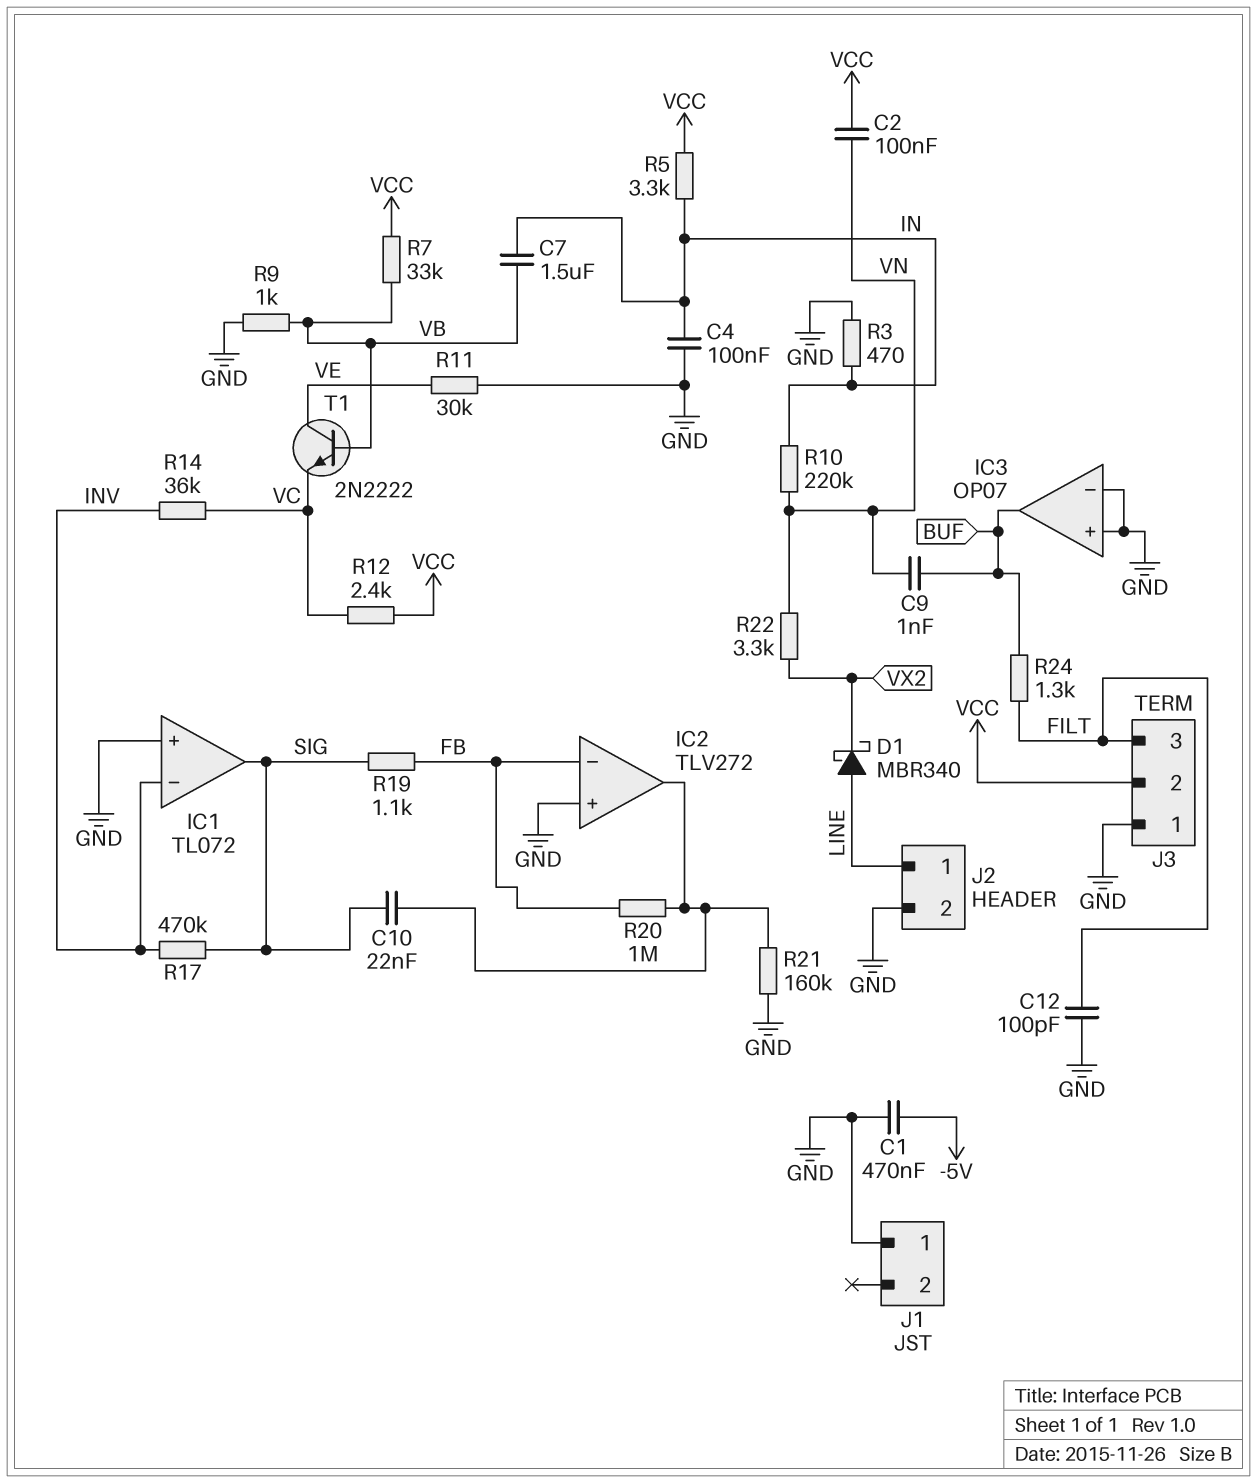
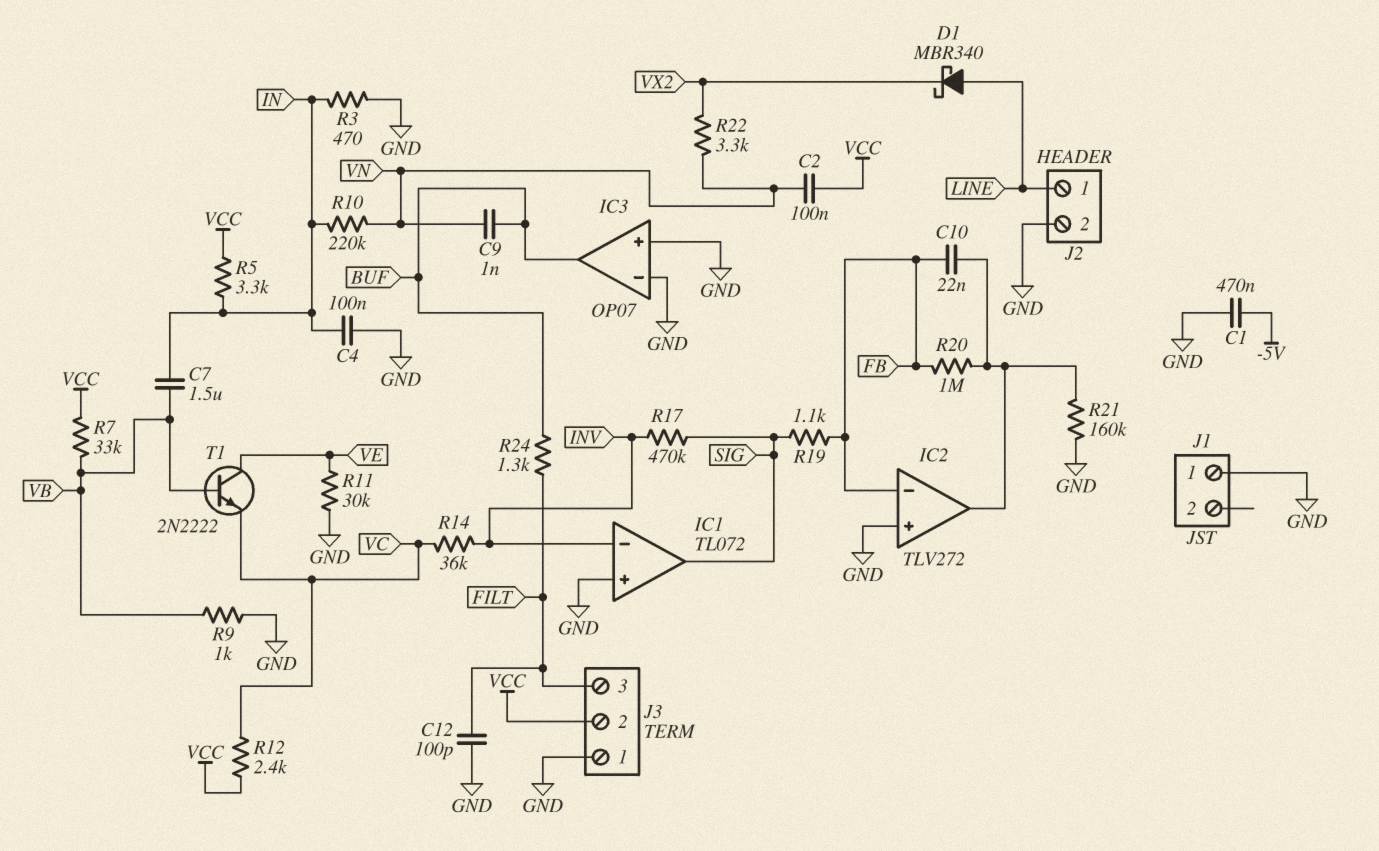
C10: 22nF (IC2/out, SIG) -> 22nF (FB, IC2/out)

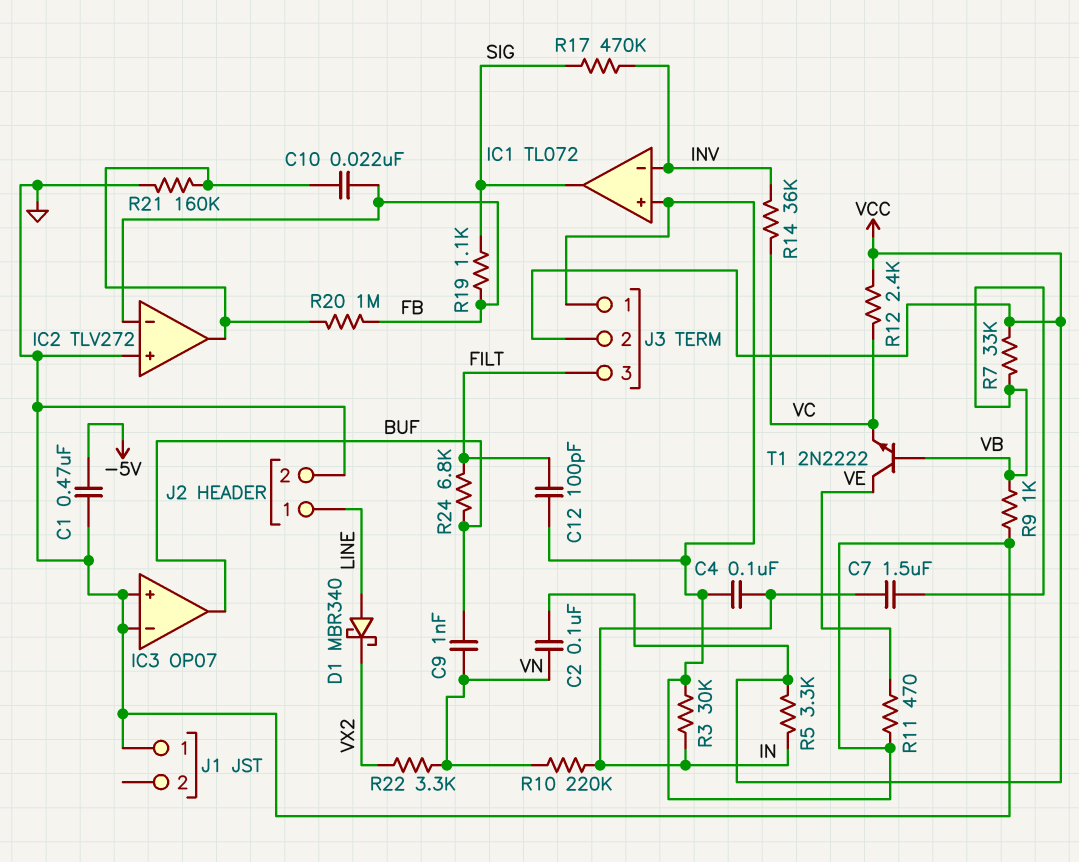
R3: 470 (GND, IN) -> 30k (GND, IN)
R11: 30k (GND, VE) -> 470 (GND, VE)
R24: 1.3k (BUF, FILT) -> 6.8k (BUF, FILT)

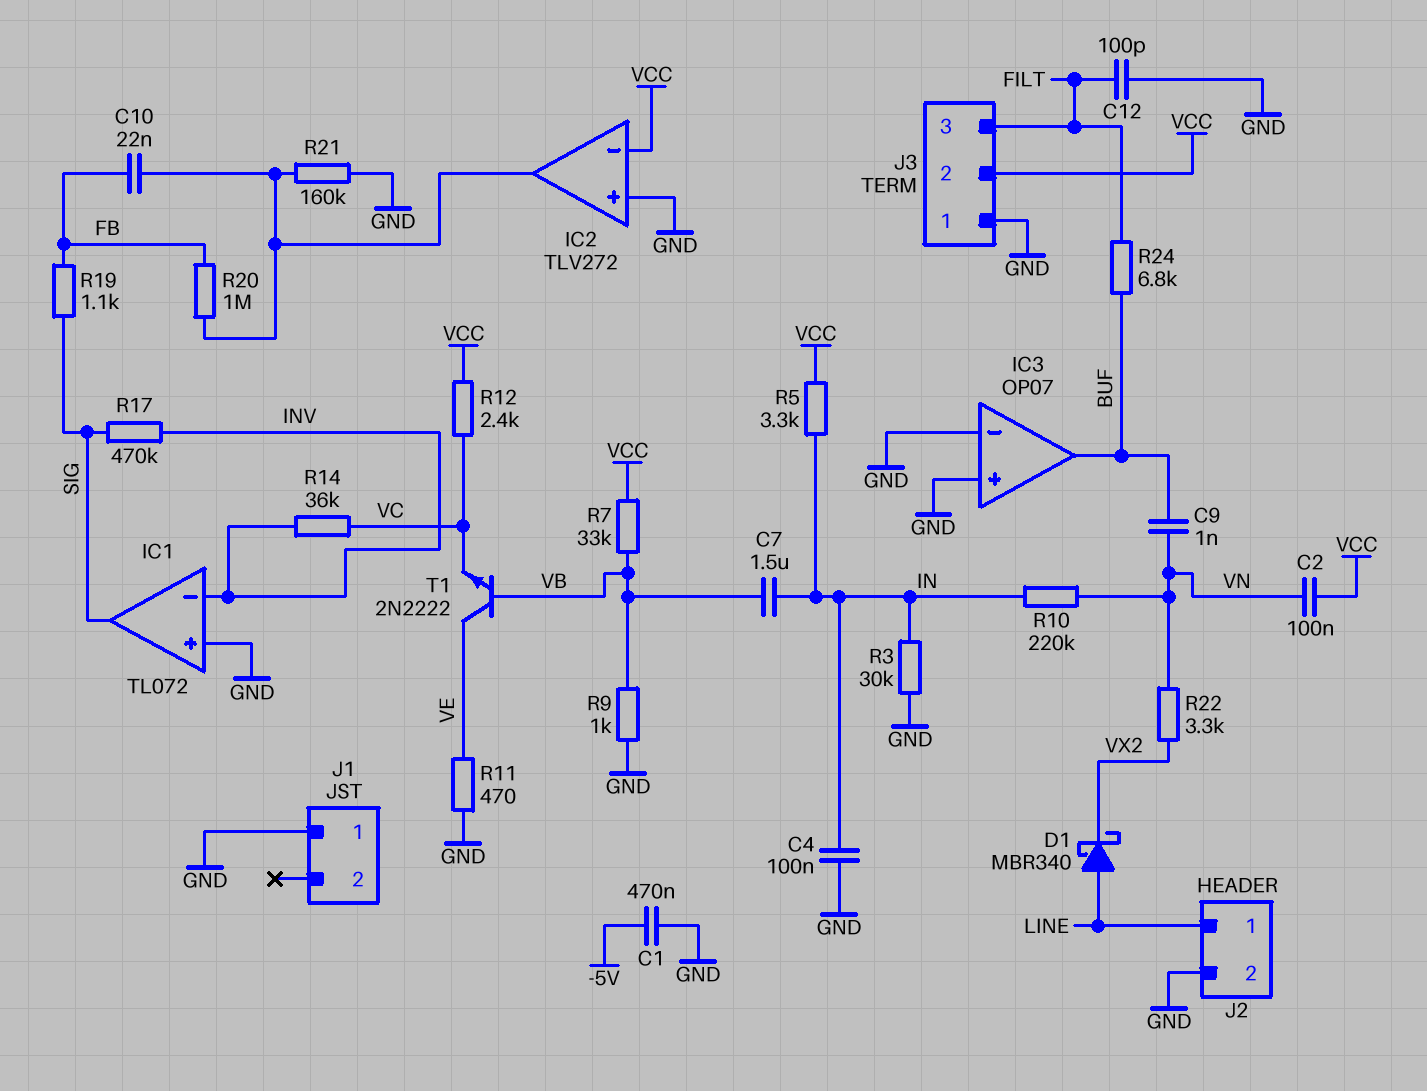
IC2 pin in-: FB -> VCC

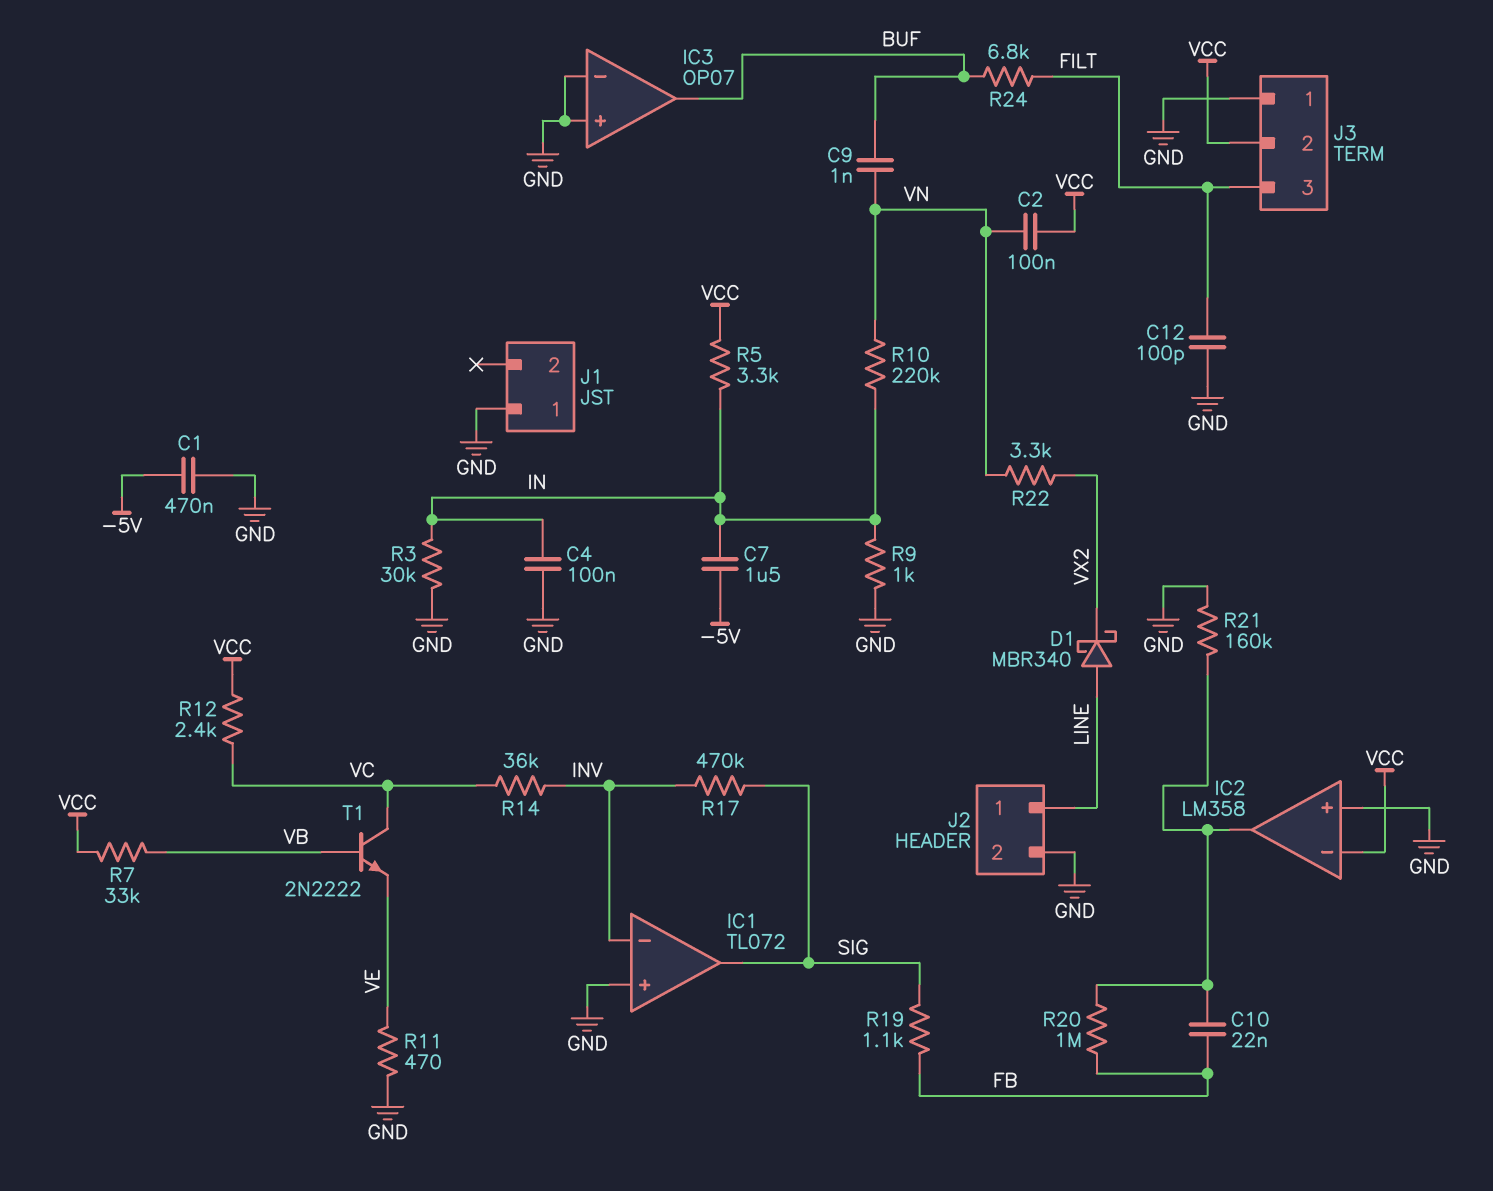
C7: 1.5uF (IN, VB) -> 1.5uF (-5V, IN)
IC2: TLV272 -> LM358
R9: 1k (GND, VB) -> 1k (GND, IN)
T1: NPN 2N2222 (B VB, C VE, E VC) -> NPN 2N2222 (B VB, C VC, E VE)

